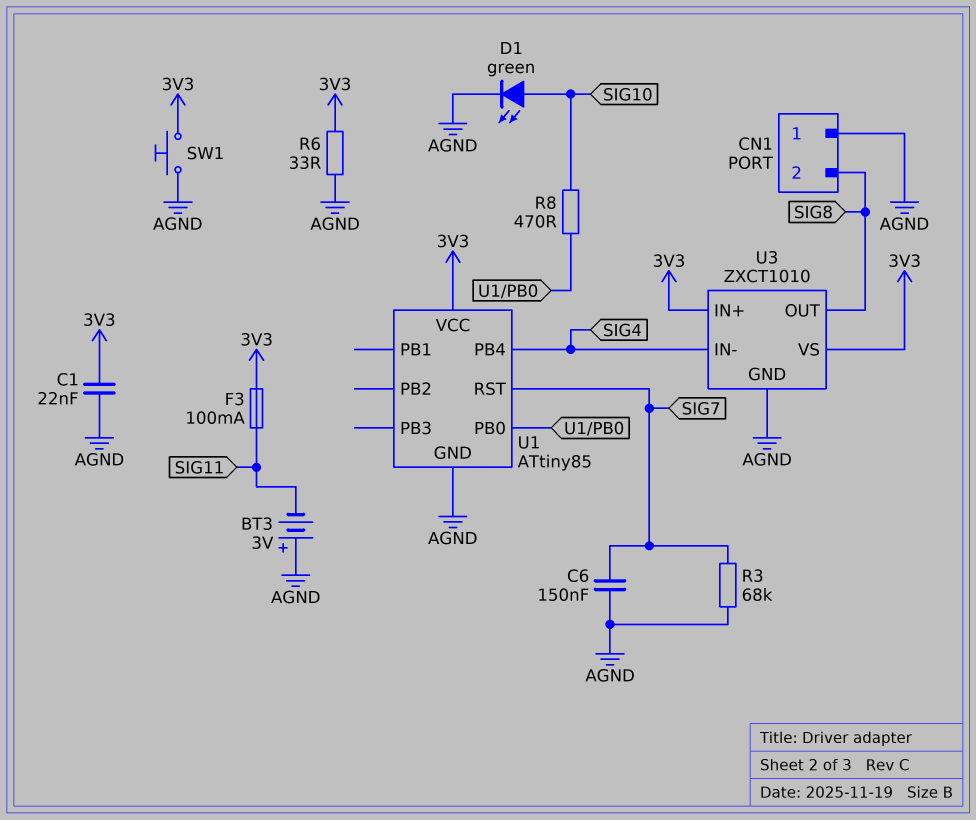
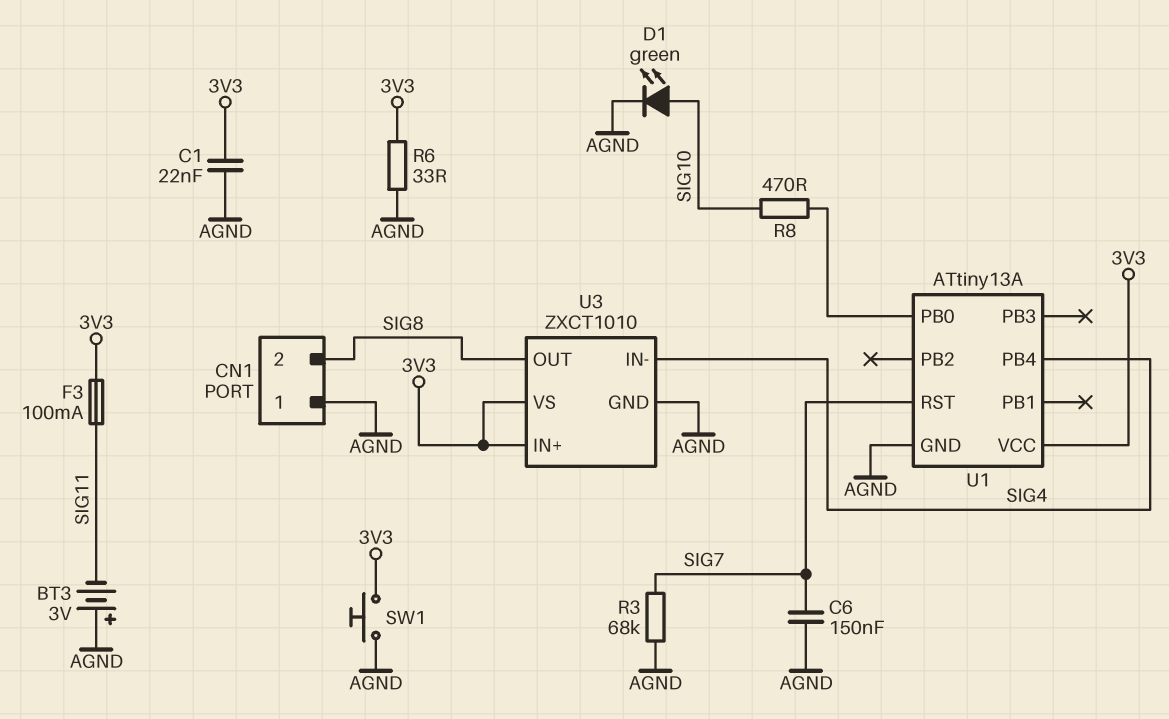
U1: ATtiny85 -> ATtiny13A

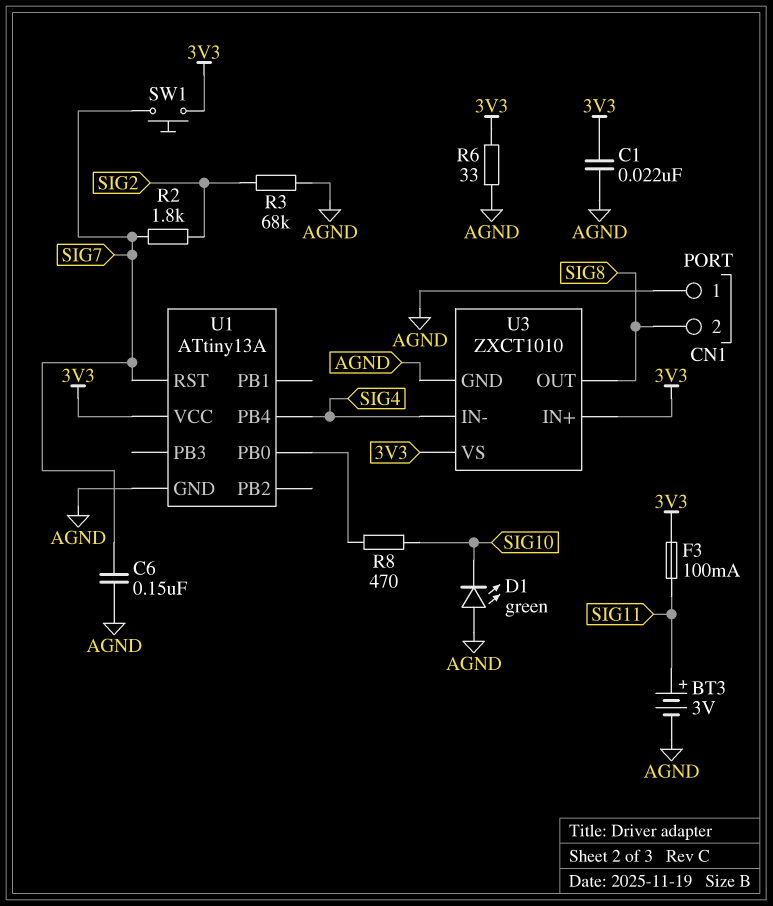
BT3: 3V (plus AGND, minus SIG11) -> 3V (plus SIG11, minus AGND)
D1: LED green (A SIG10, K AGND) -> LED green (A AGND, K SIG10)
R2: none -> 1.8k (SIG2, SIG7)
R3: 68k (AGND, SIG7) -> 68k (AGND, SIG2)
SW1: button (3V3, AGND) -> button (3V3, SIG7)

